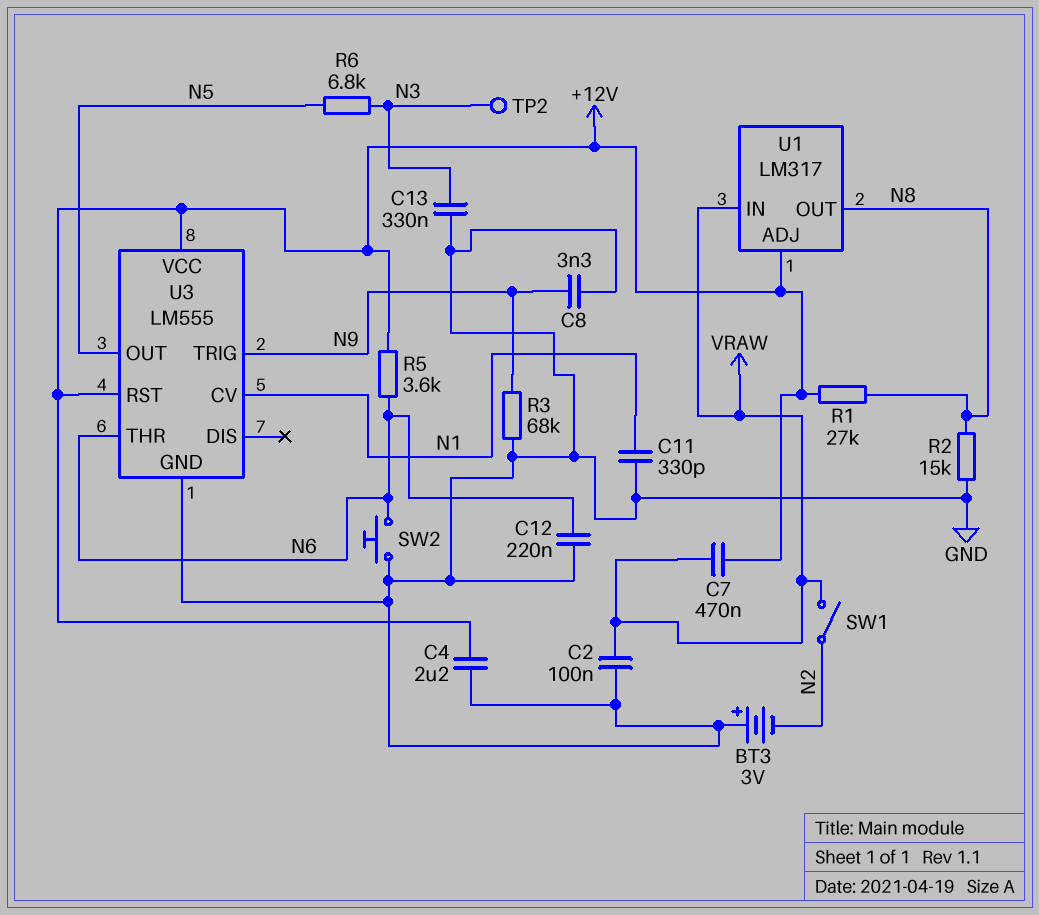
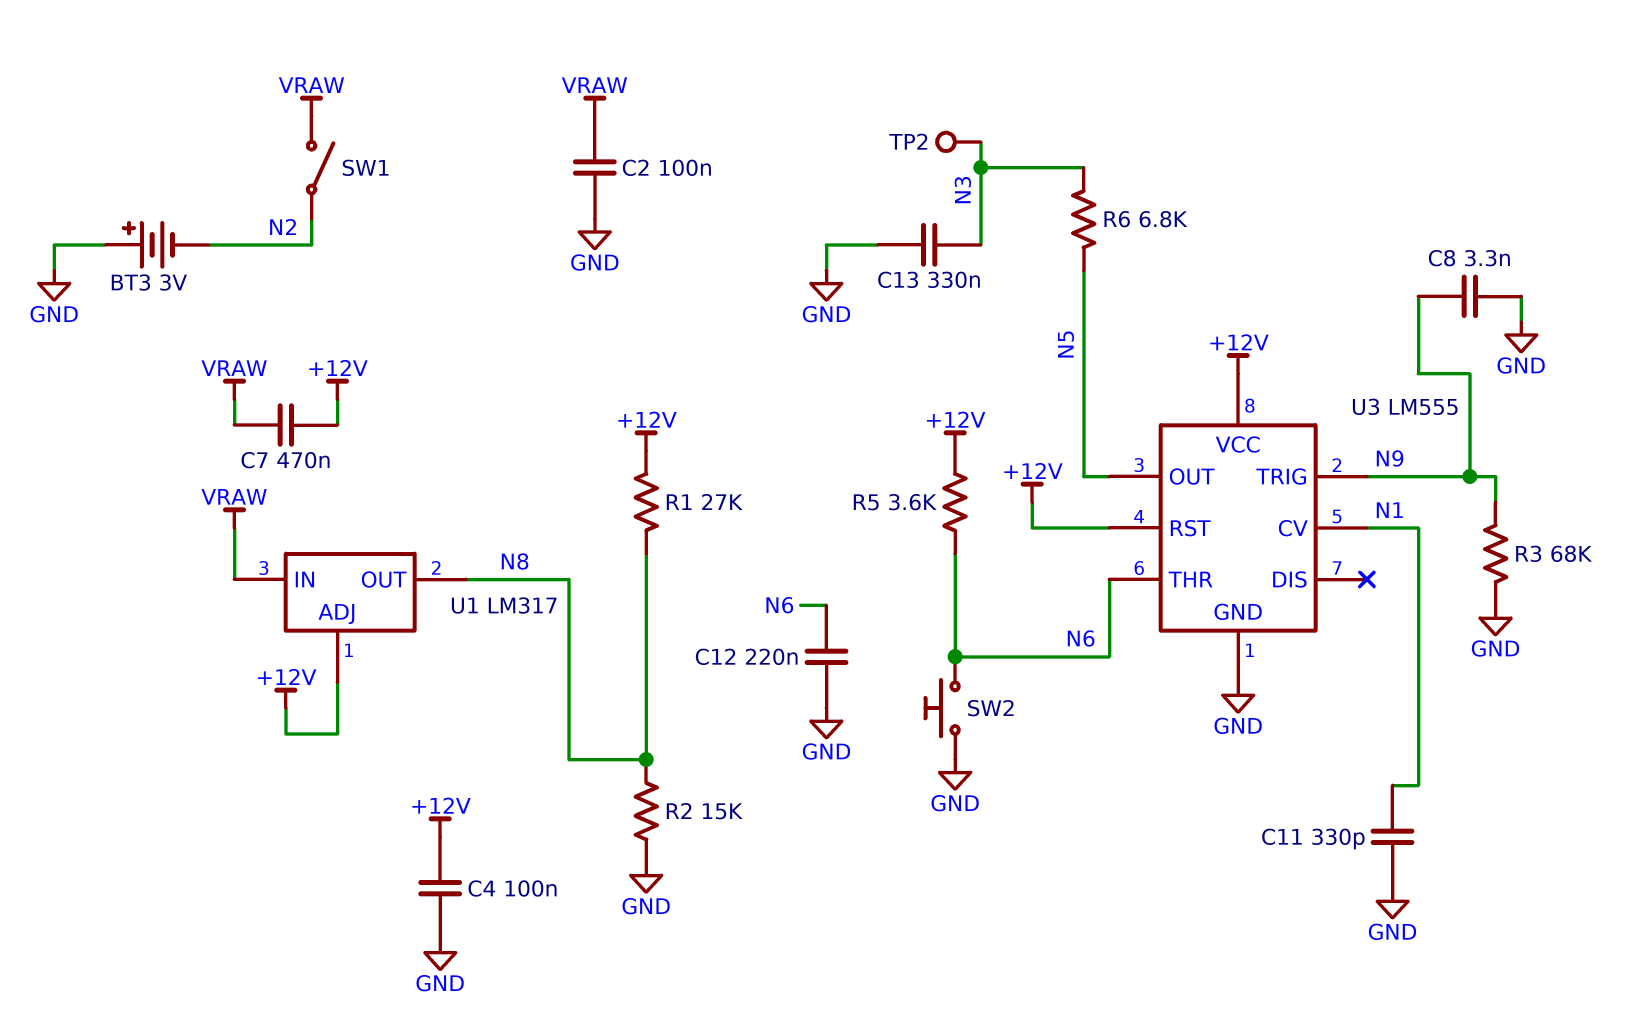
C4: 2.2uF (+12V, GND) -> 100nF (+12V, GND)

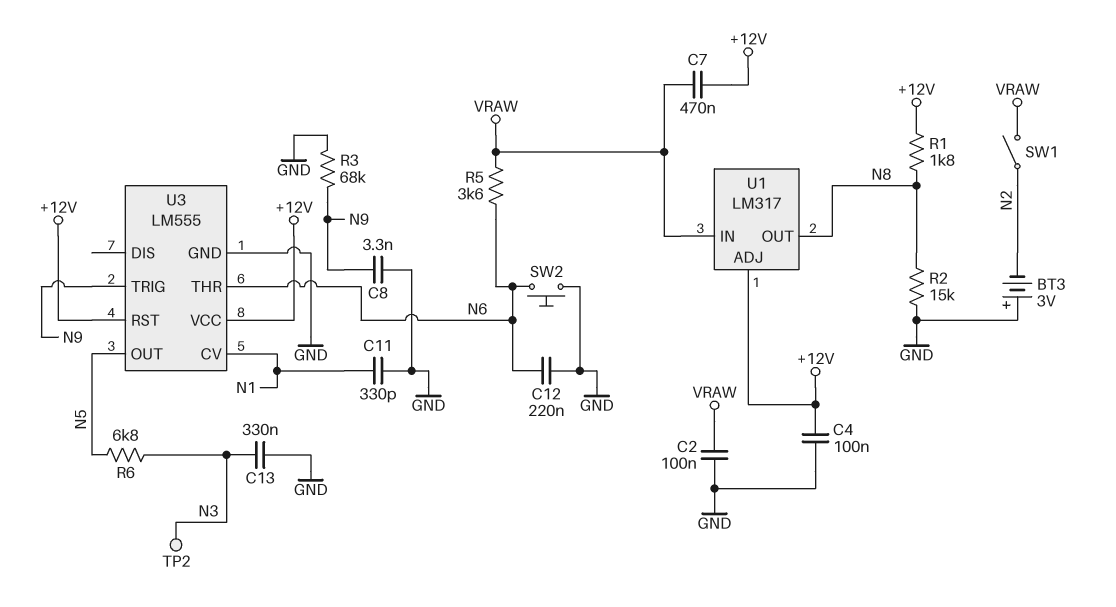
R1: 27k (+12V, N8) -> 1.8k (+12V, N8)
R5: 3.6k (+12V, N6) -> 3.6k (N6, VRAW)

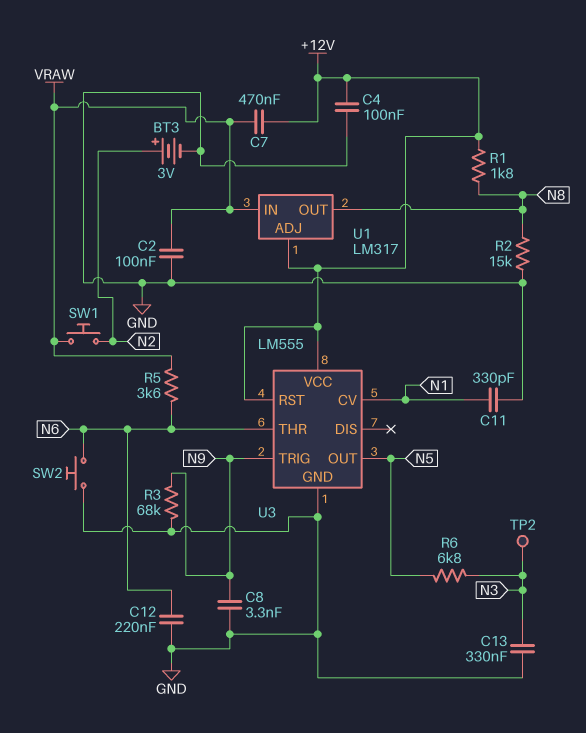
BT3: 3V (plus GND, minus N2) -> 3V (plus N2, minus GND)
SW1: switch (N2, VRAW) -> button (N2, VRAW)

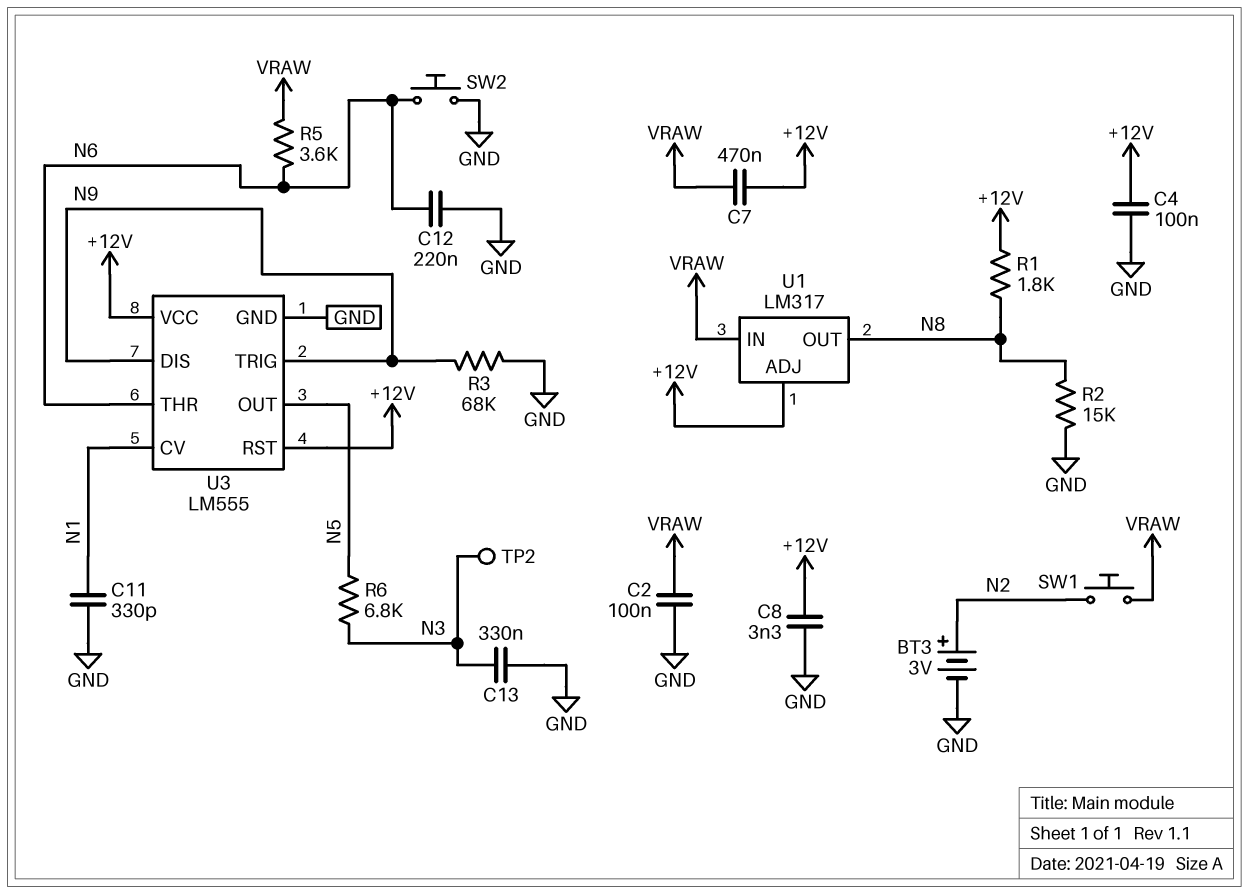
C8: 3.3nF (GND, N9) -> 3.3nF (+12V, GND)
U3 pin DIS: none -> N9

